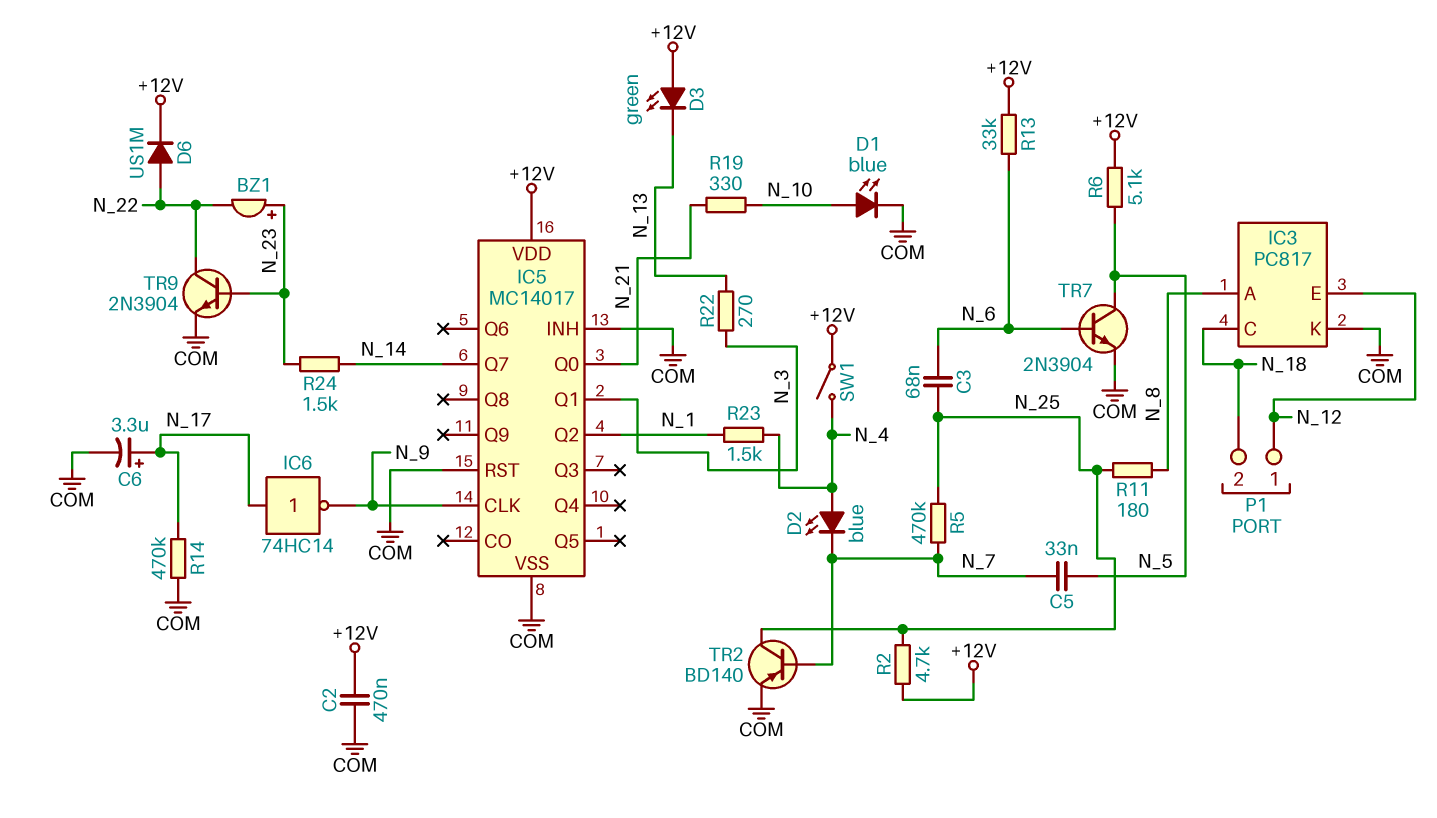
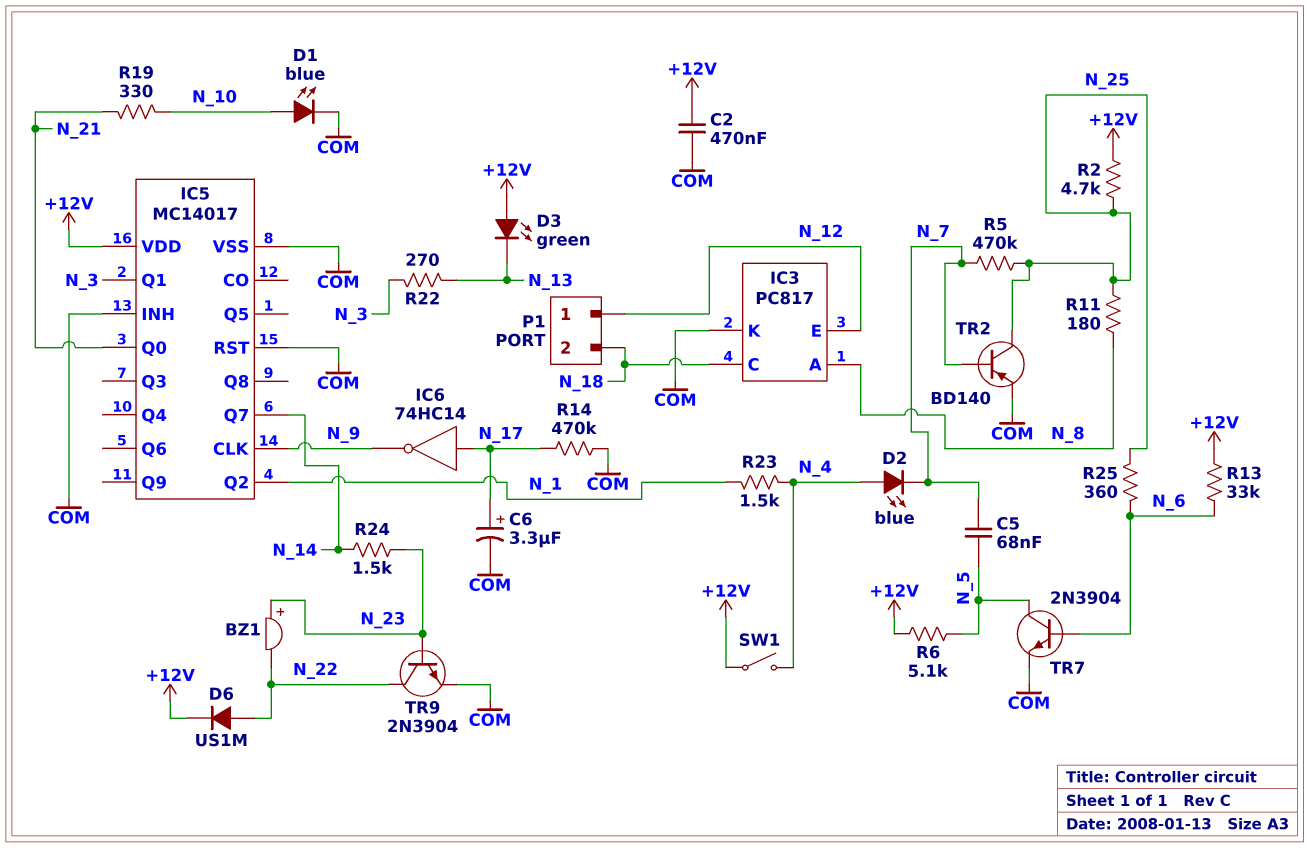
C3: 68nF (N_6, N_25) -> none
C5: 33nF (N_5, N_7) -> 68nF (N_5, N_7)
R25: none -> 360 (N_6, N_25)

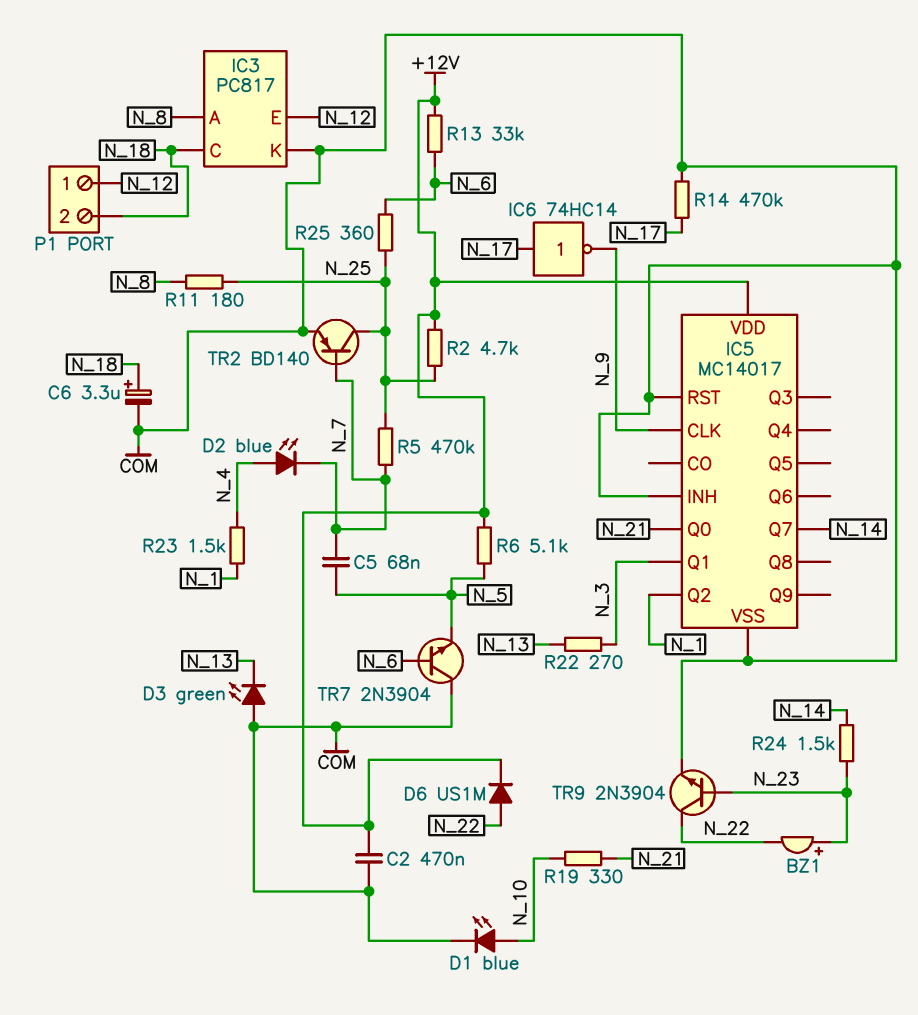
C6: 3.3uF (plus N_17, minus COM) -> 3.3uF (plus N_18, minus COM)
D3: LED green (A +12V, K N_13) -> LED green (A COM, K N_13)
SW1: switch (+12V, N_4) -> none
TR7: NPN 2N3904 (B N_6, C N_5, E COM) -> NPN 2N3904 (B N_6, C COM, E N_5)

